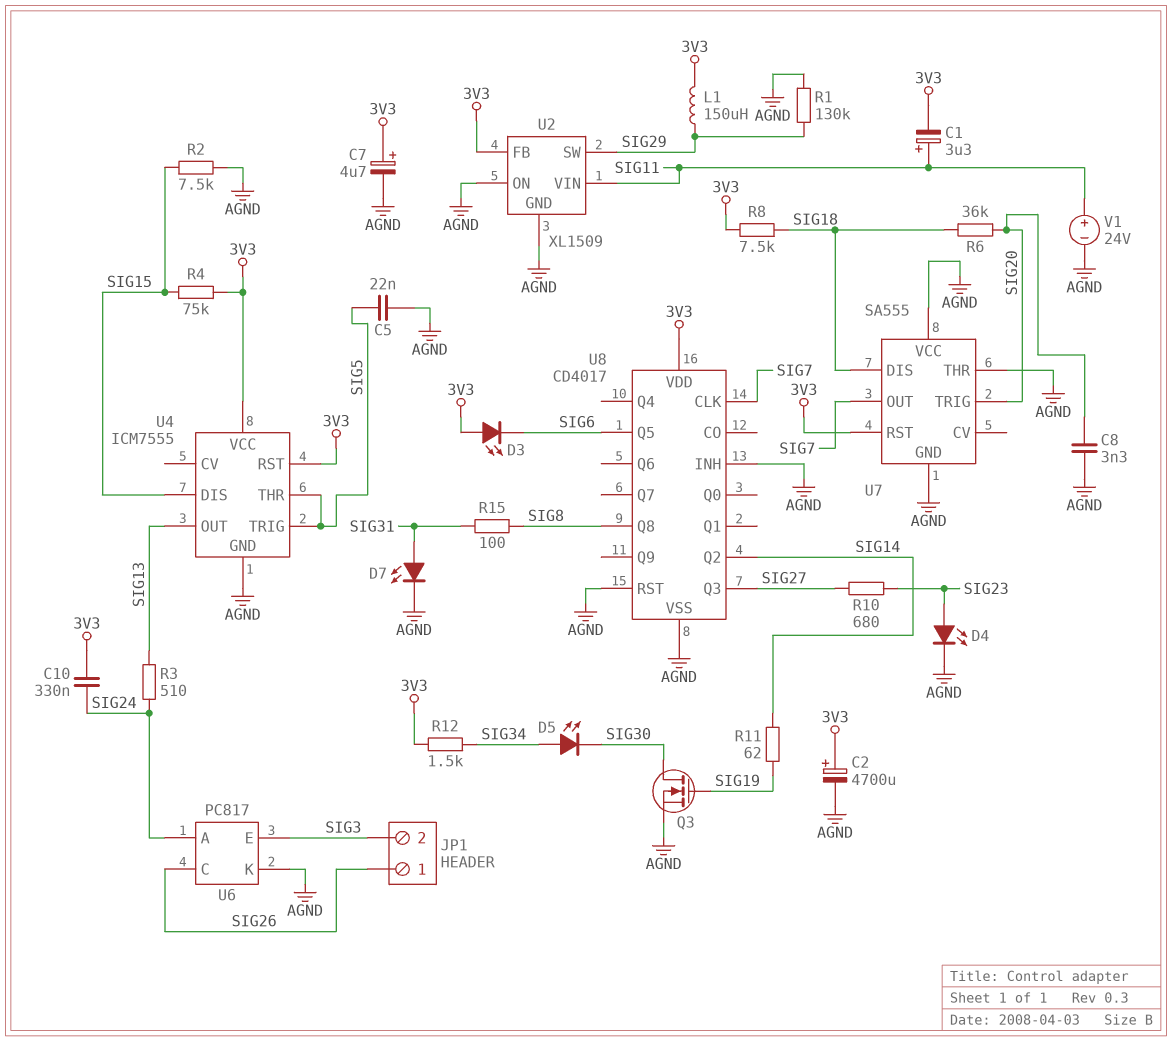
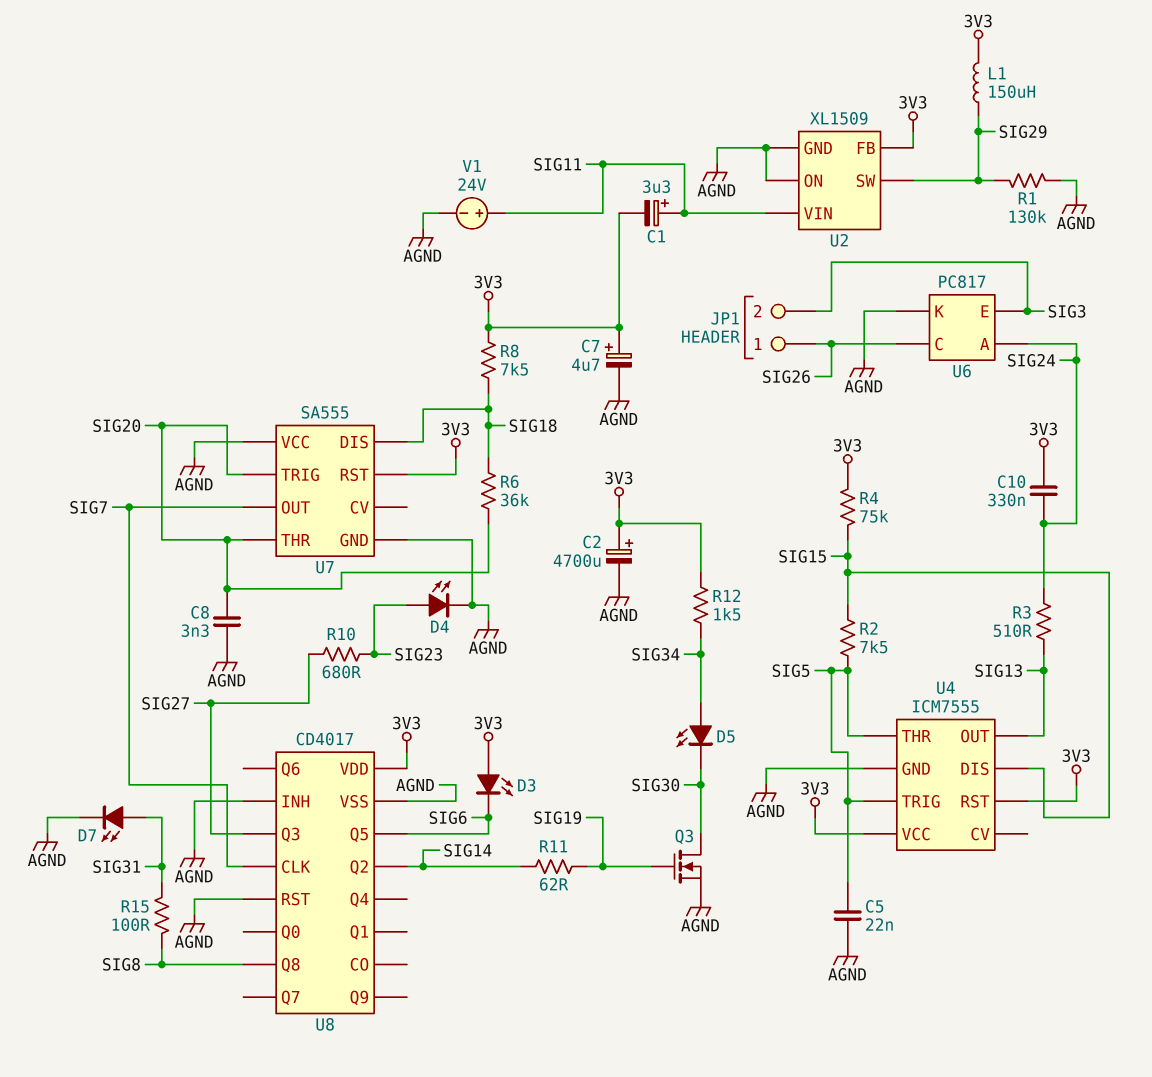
R2: 7.5k (AGND, SIG15) -> 7.5k (SIG5, SIG15)
U7 pin THR: AGND -> SIG20

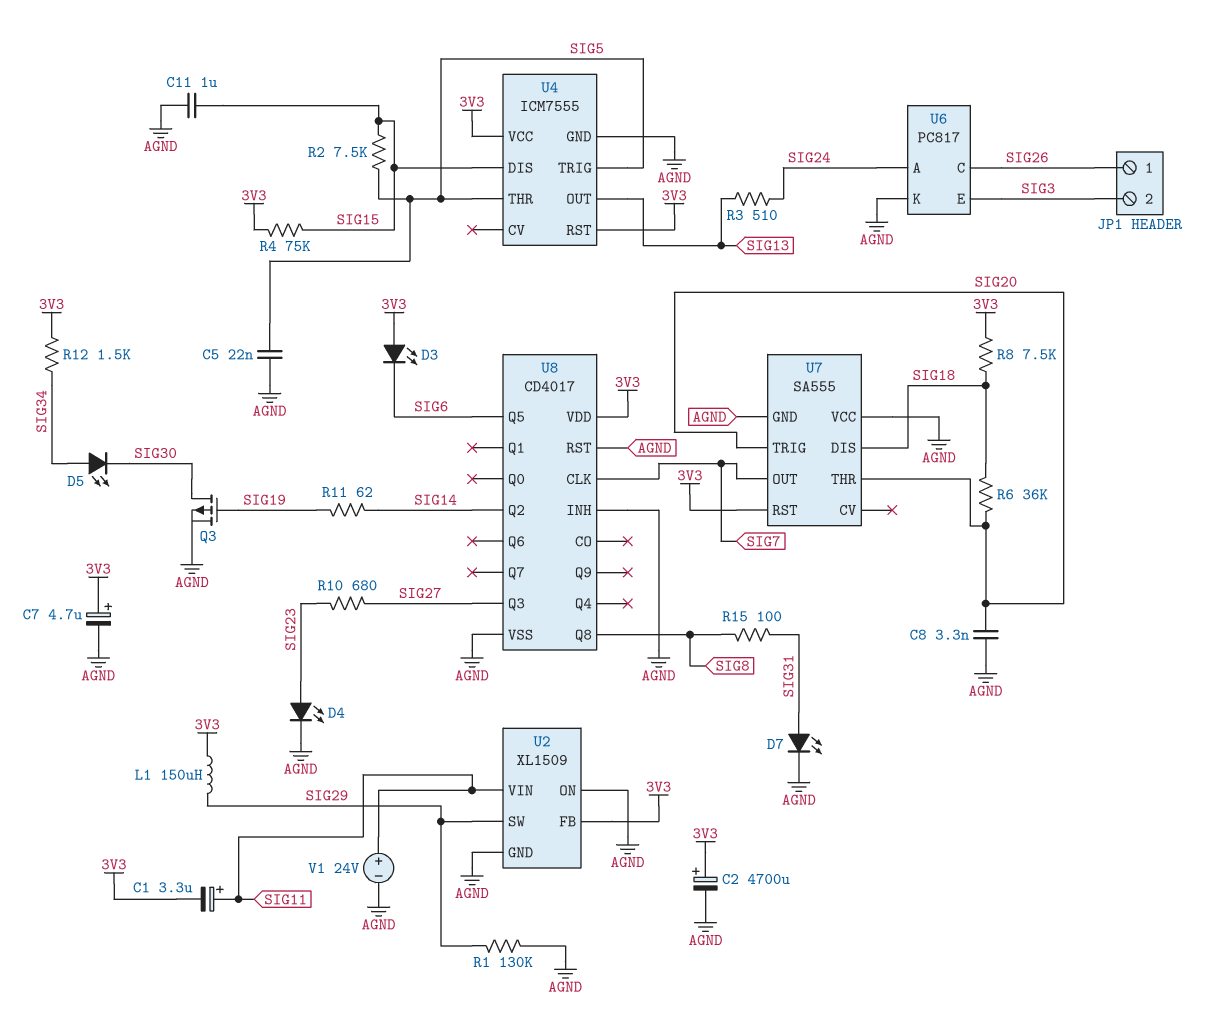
C10: 330nF (3V3, SIG24) -> none
C11: none -> 1uF (AGND, SIG15)
Q3: NMOS (G SIG19, D SIG30, S AGND) -> PMOS (G SIG19, D SIG30, S AGND)

